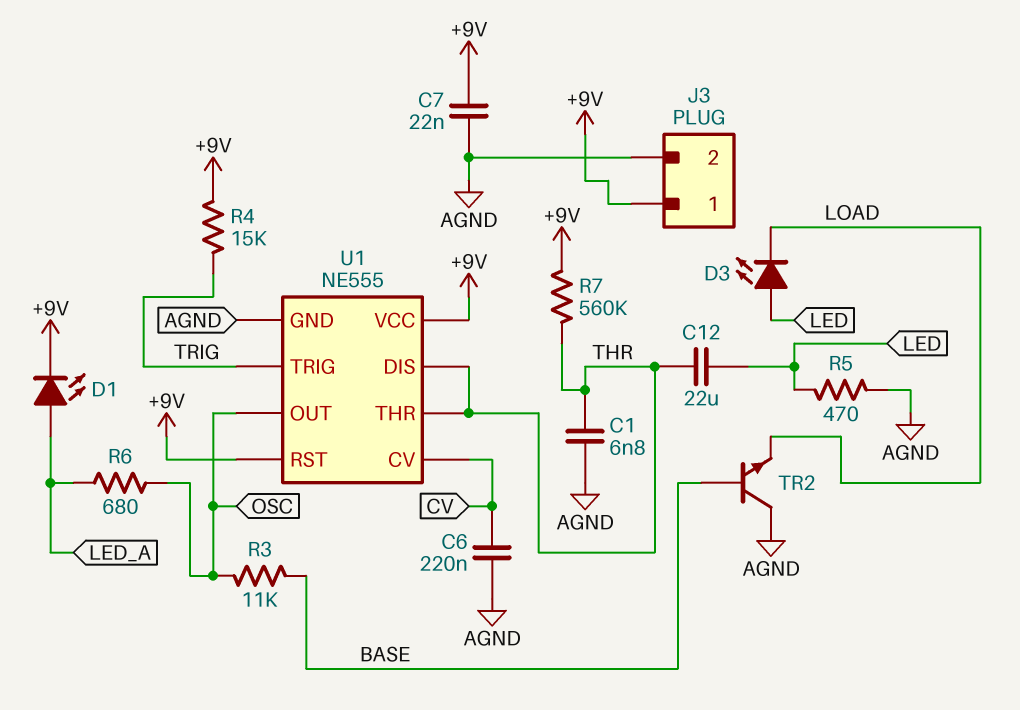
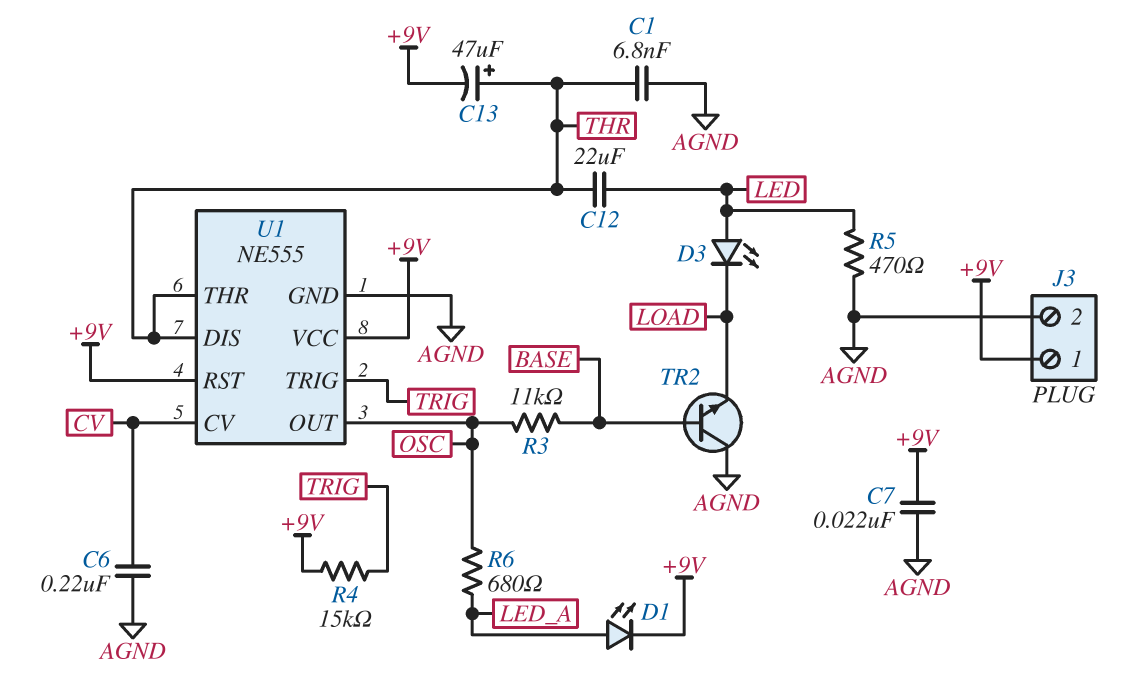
C13: none -> 47uF (plus THR, minus +9V)
R7: 560k (+9V, THR) -> none

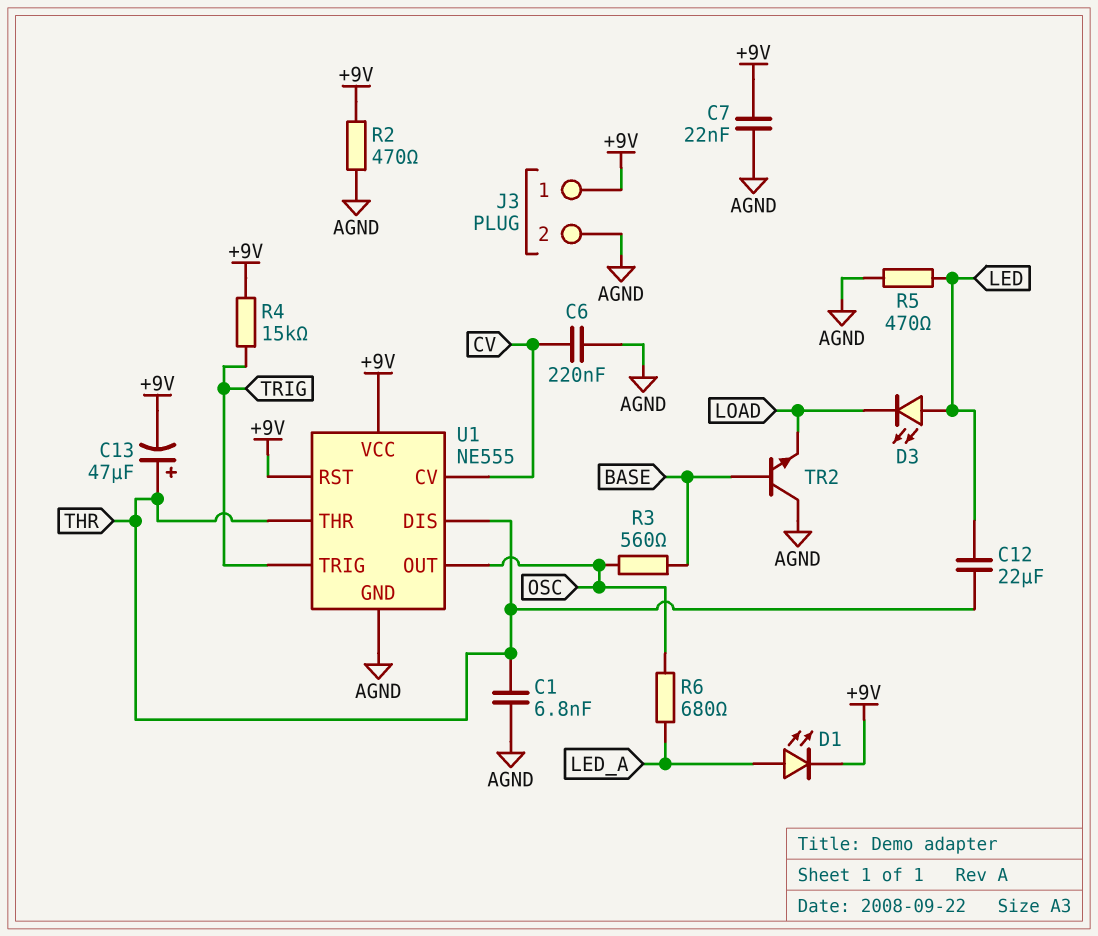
R2: none -> 470 (+9V, AGND)
R3: 11k (BASE, OSC) -> 560 (BASE, OSC)

